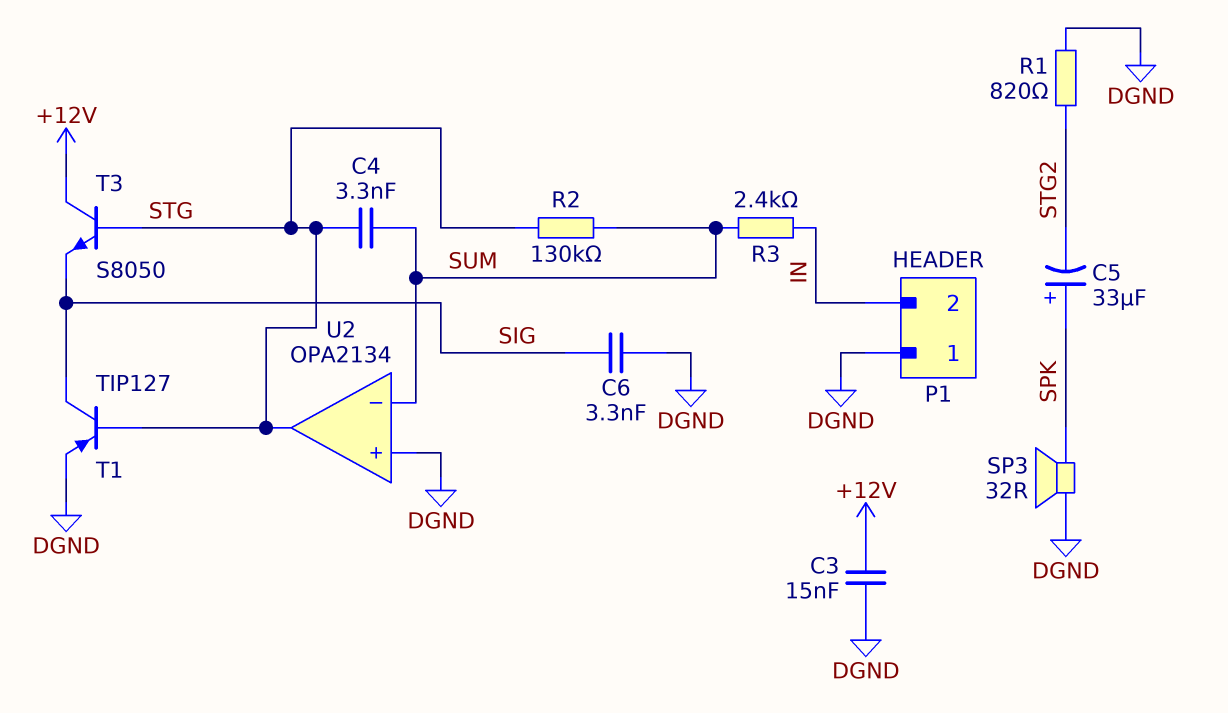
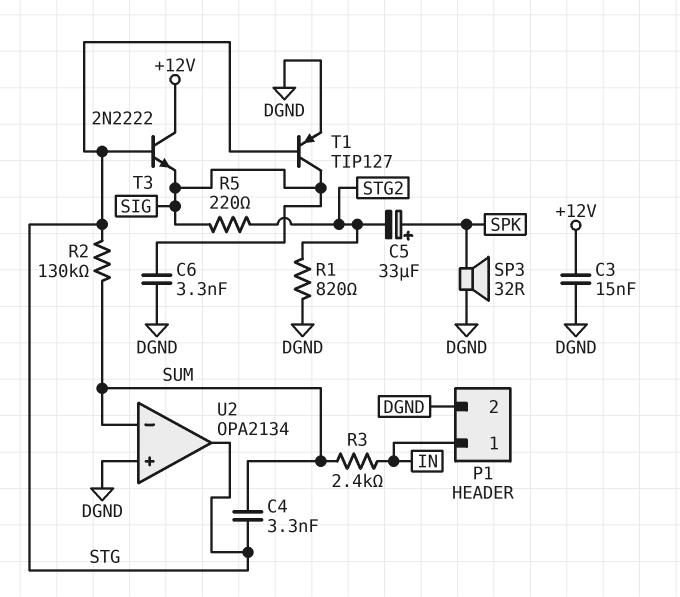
P1 pin 1: DGND -> IN
P1 pin 2: IN -> DGND
R5: none -> 220 (SIG, STG2)
T3: NPN S8050 (B STG, C +12V, E SIG) -> NPN 2N2222 (B STG, C +12V, E SIG)

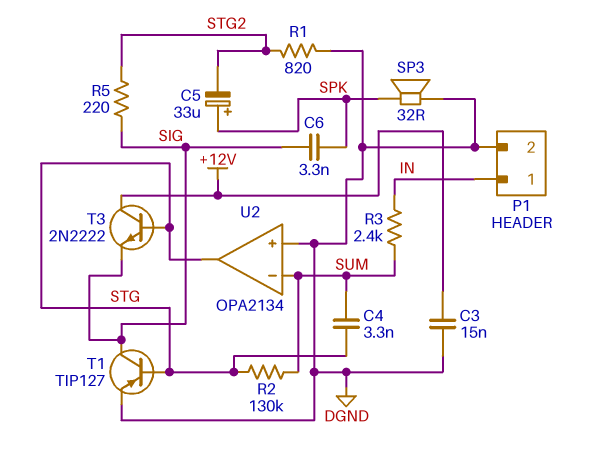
C6: 3.3nF (DGND, SIG) -> 3.3nF (SIG, SPK)

